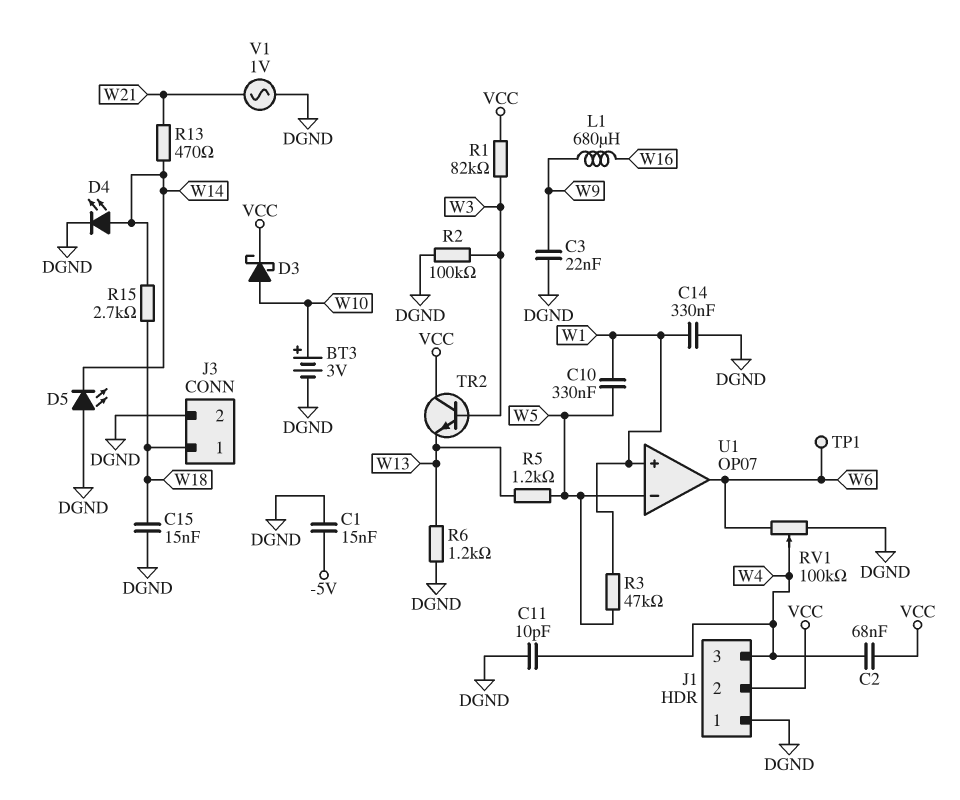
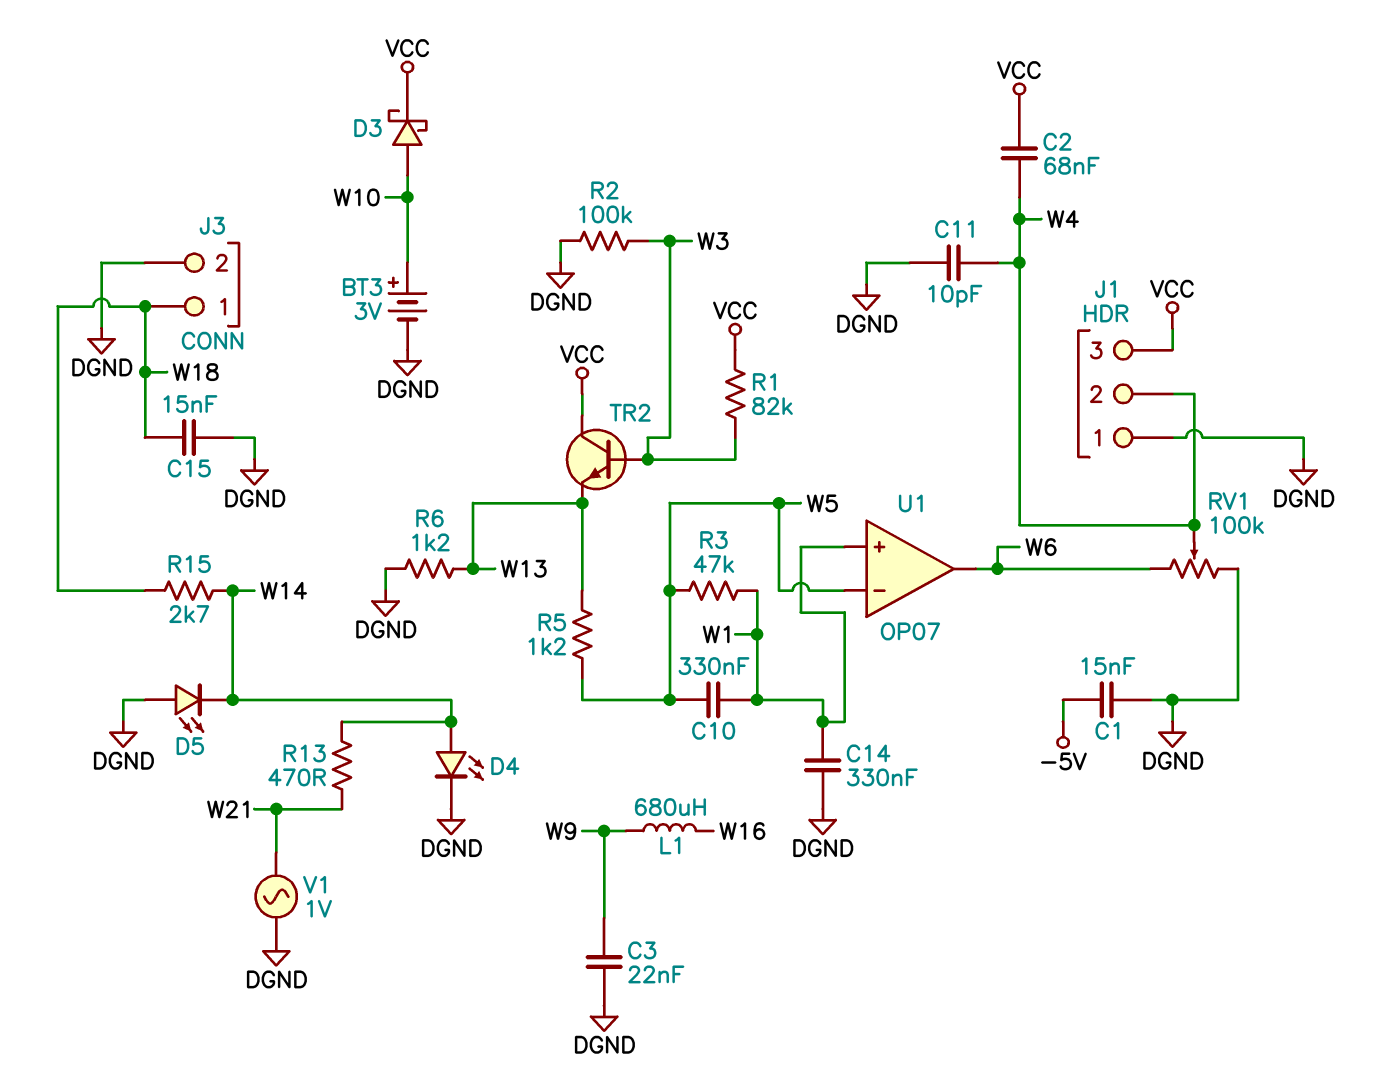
J1 pin 2: VCC -> W4
J1 pin 3: W4 -> VCC
TP1: test point (W6) -> none

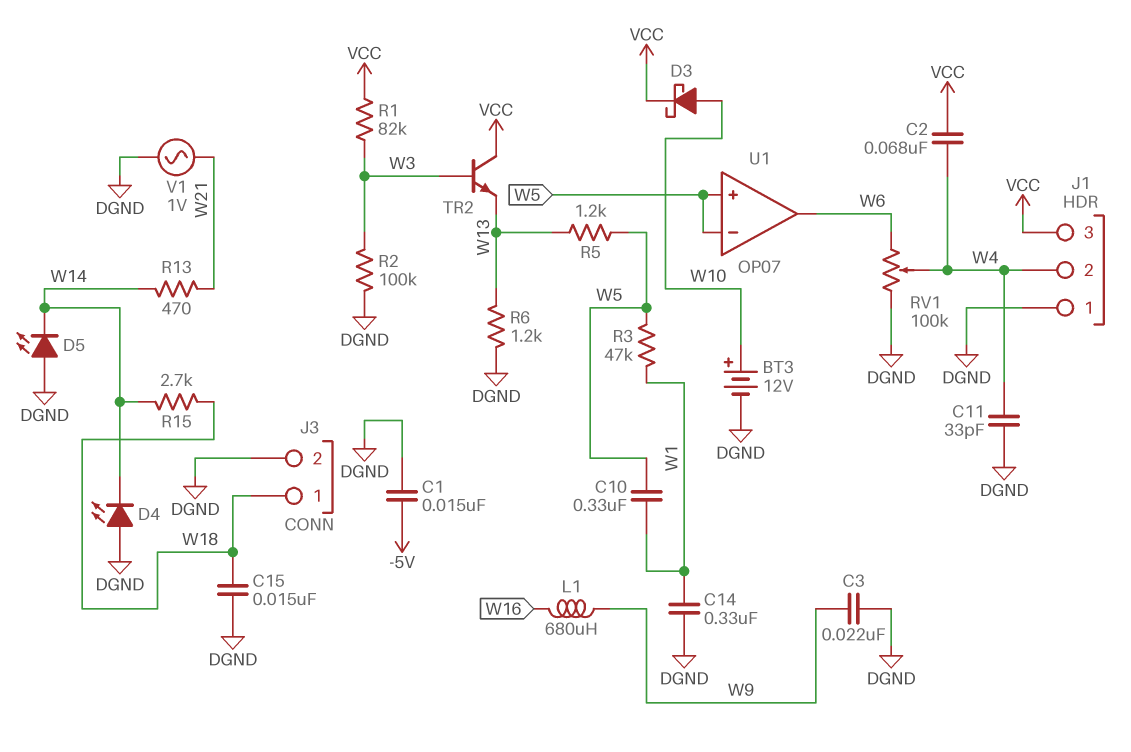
BT3: 3V (plus W10, minus DGND) -> 12V (plus W10, minus DGND)
C11: 10pF (DGND, W4) -> 33pF (DGND, W4)
D4: LED (A W14, K DGND) -> LED (A DGND, K W14)
U1 pin in+: W1 -> W5

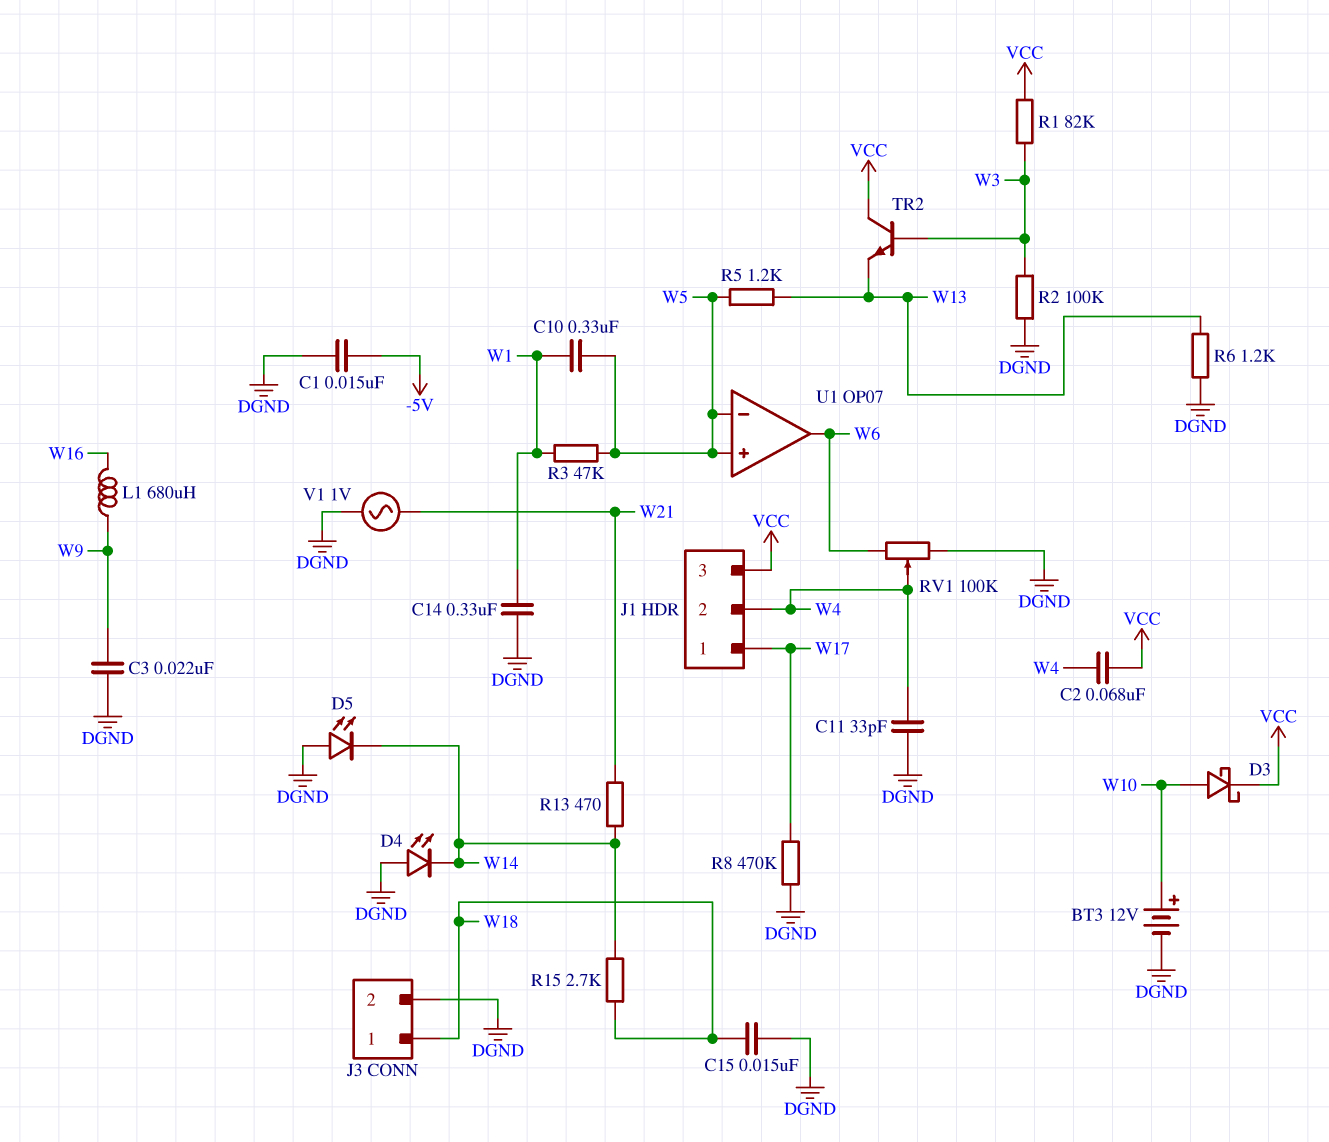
J1 pin 1: DGND -> W17
R8: none -> 470k (DGND, W17)

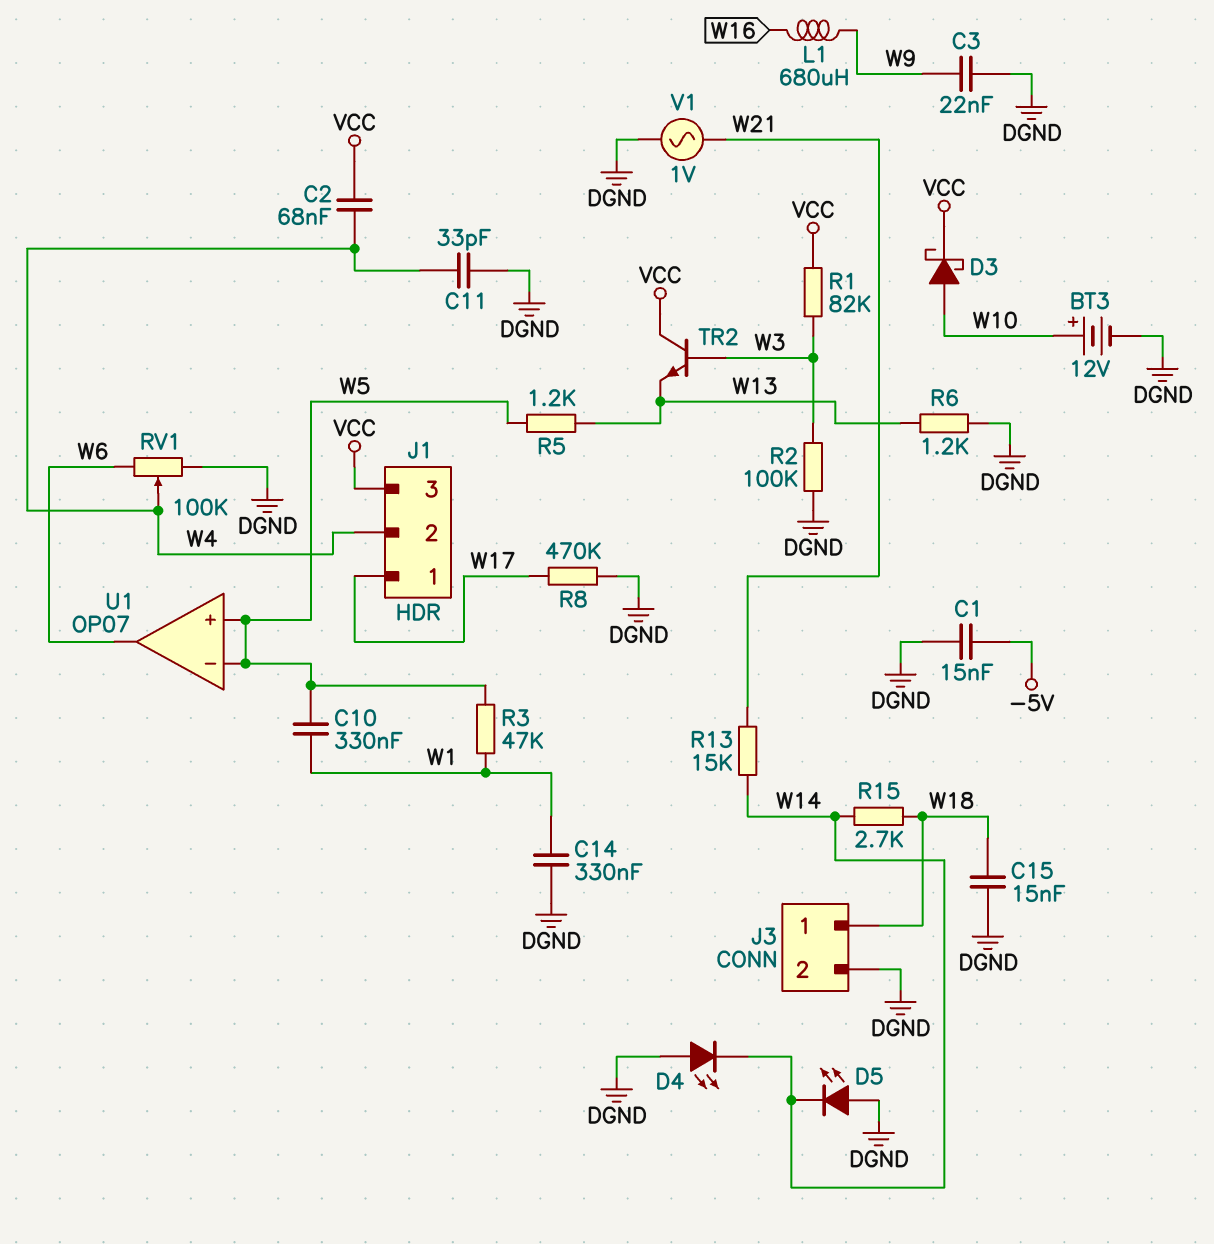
R13: 470 (W14, W21) -> 15k (W14, W21)

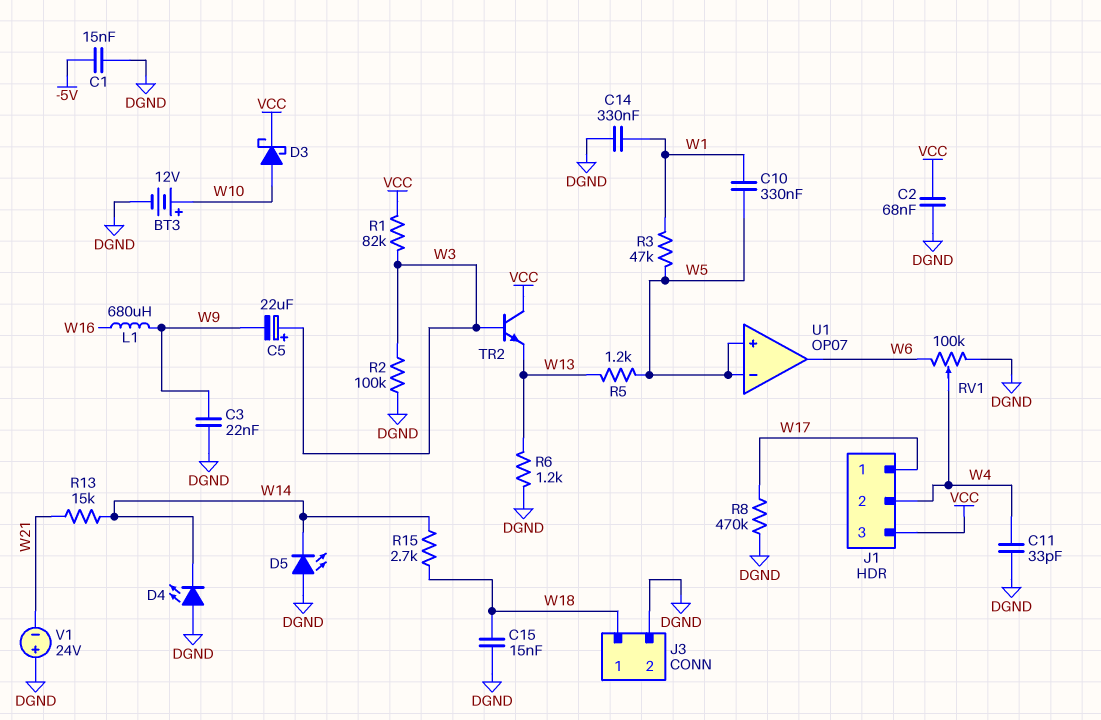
C2: 68nF (VCC, W4) -> 68nF (DGND, VCC)
C5: none -> 22uF (plus W3, minus W9)
V1: AC 1V (DGND, W21) -> 24V (plus DGND, minus W21)

